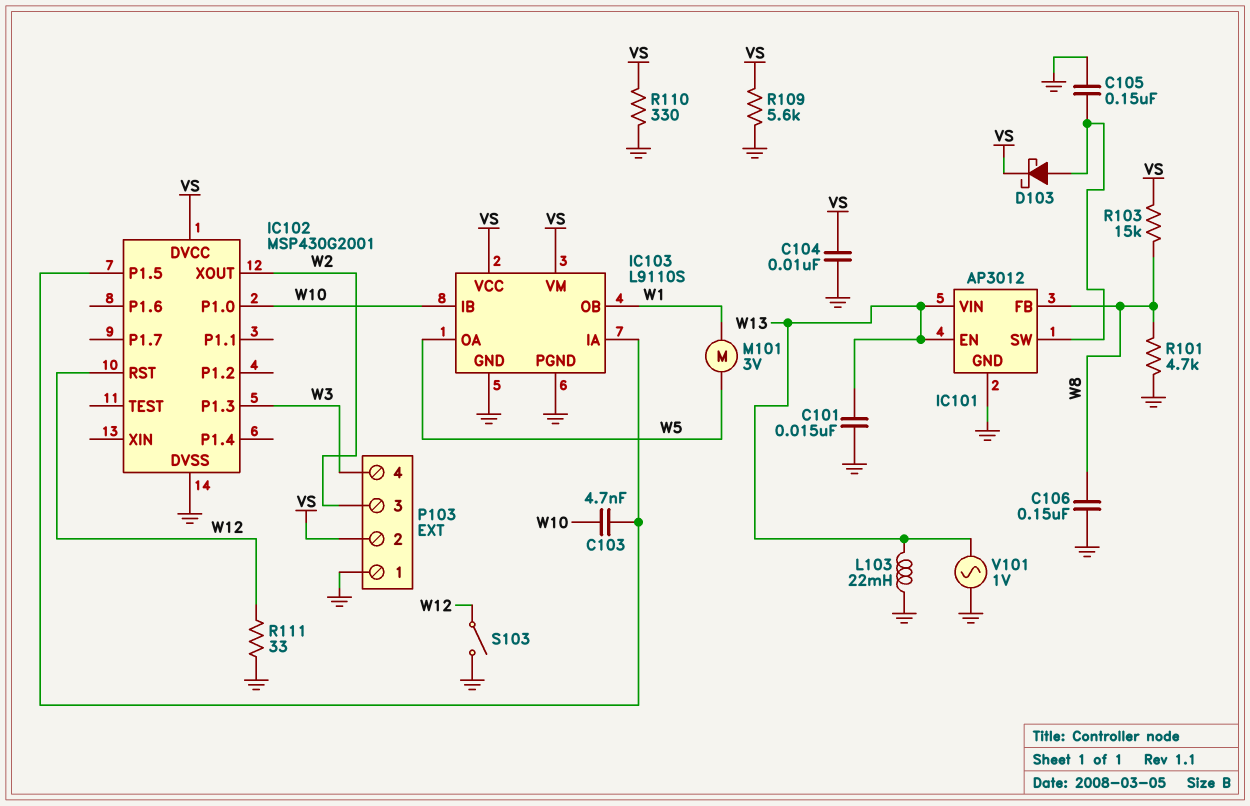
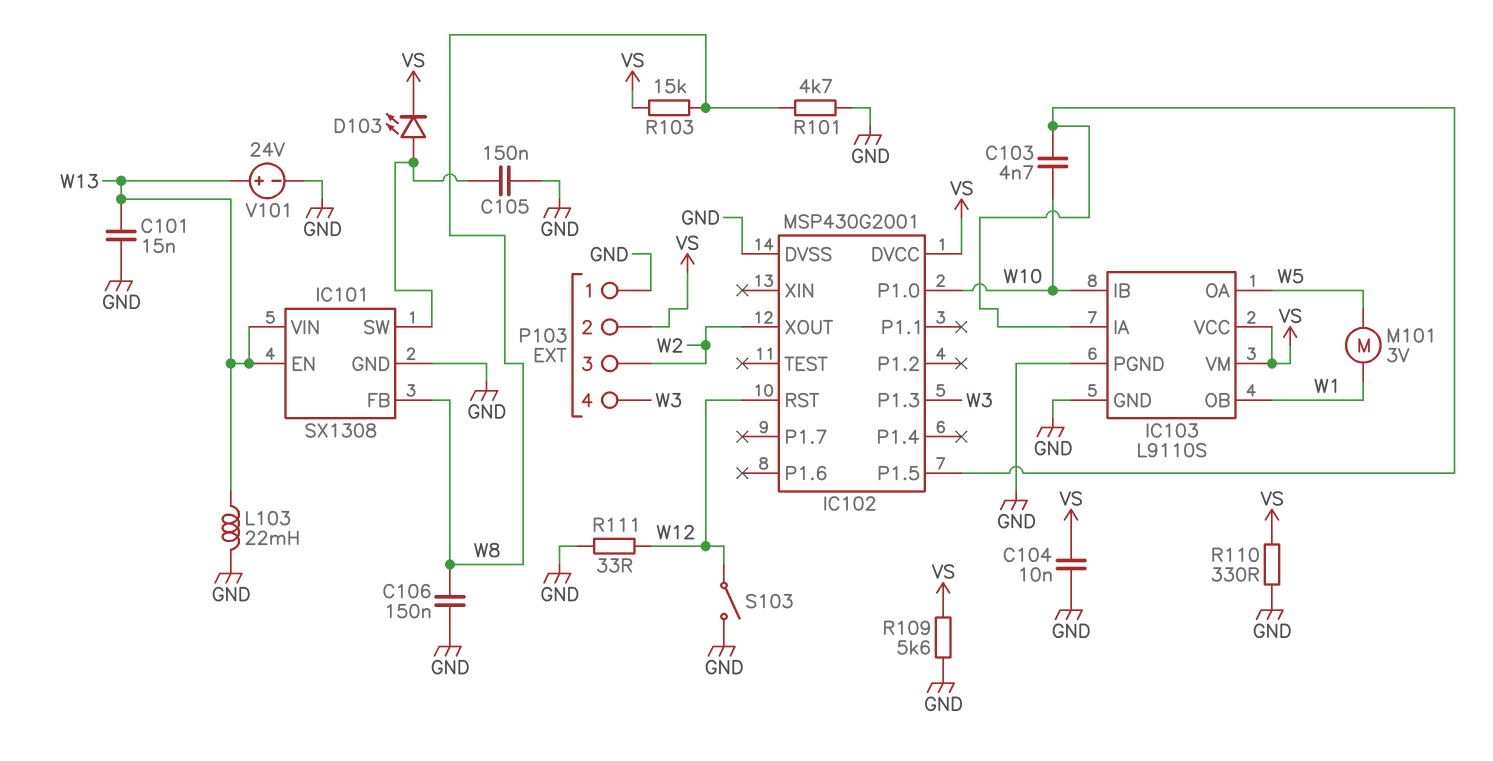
D103: schottky (A IC101/SW, K VS) -> LED (A IC101/SW, K VS)
IC101: AP3012 -> SX1308
V101: AC 1V (GND, W13) -> 24V (plus W13, minus GND)

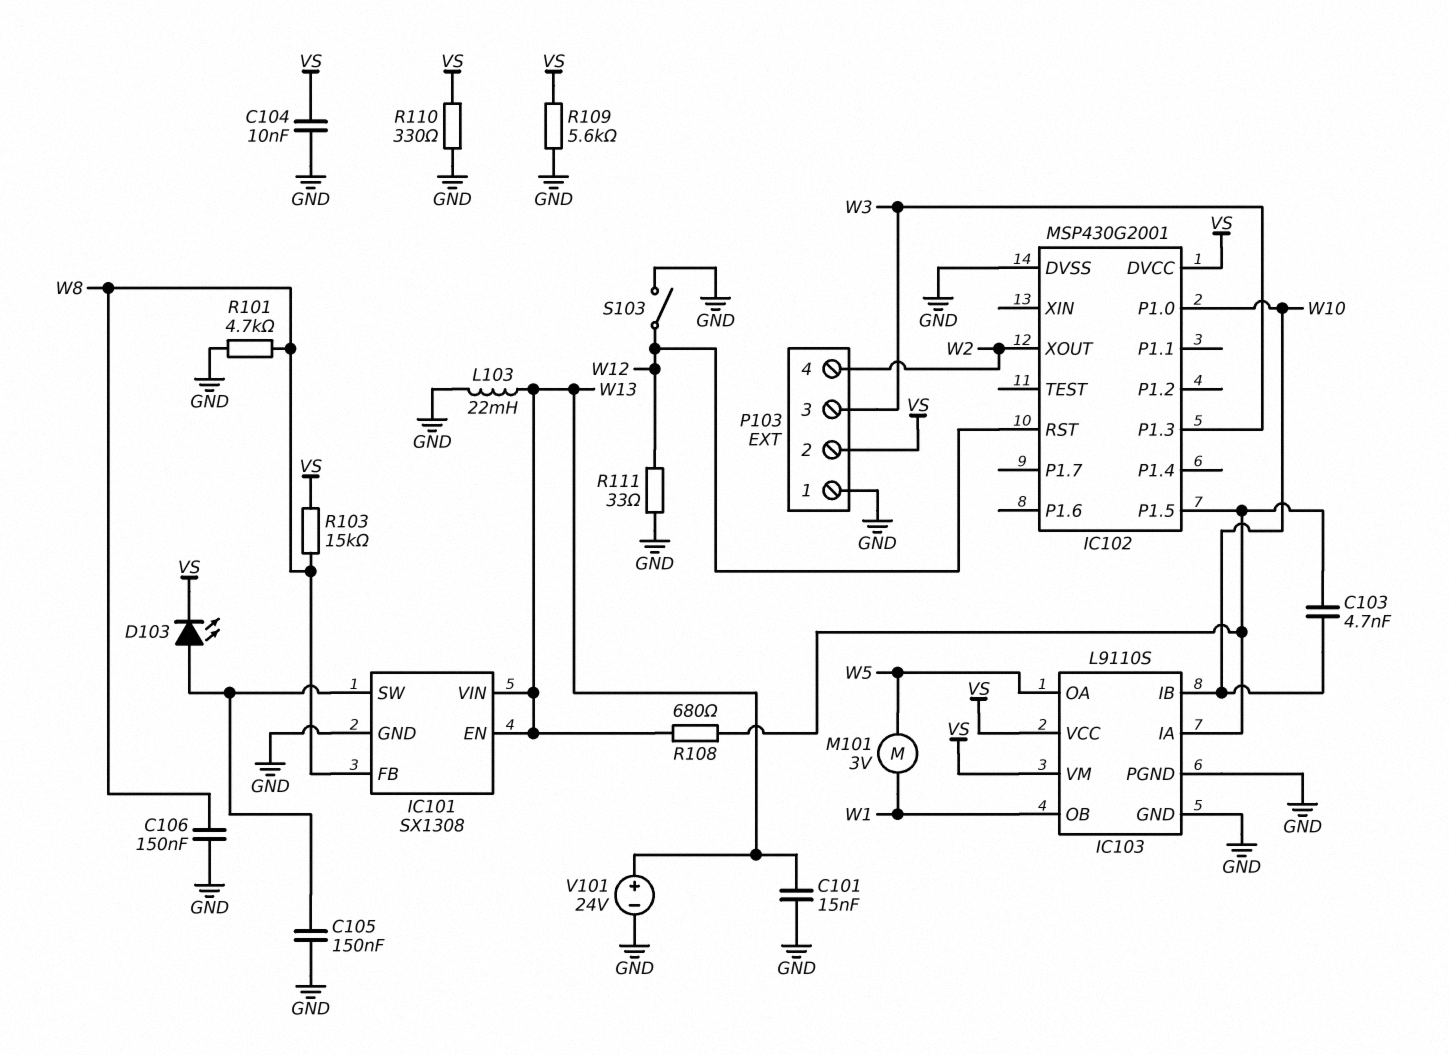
P103 pin 3: W2 -> W3
P103 pin 4: W3 -> W2
R108: none -> 680 (IC102/P1.5, W13)

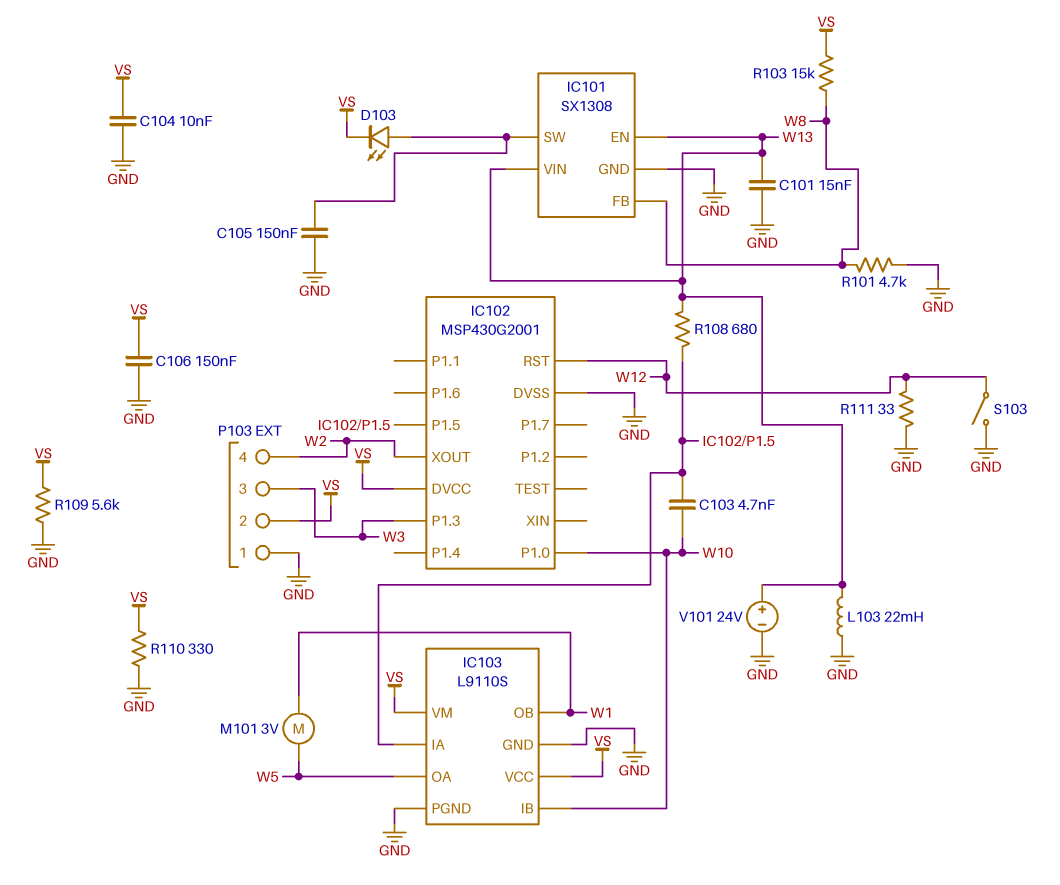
C106: 150nF (GND, W8) -> 150nF (GND, VS)

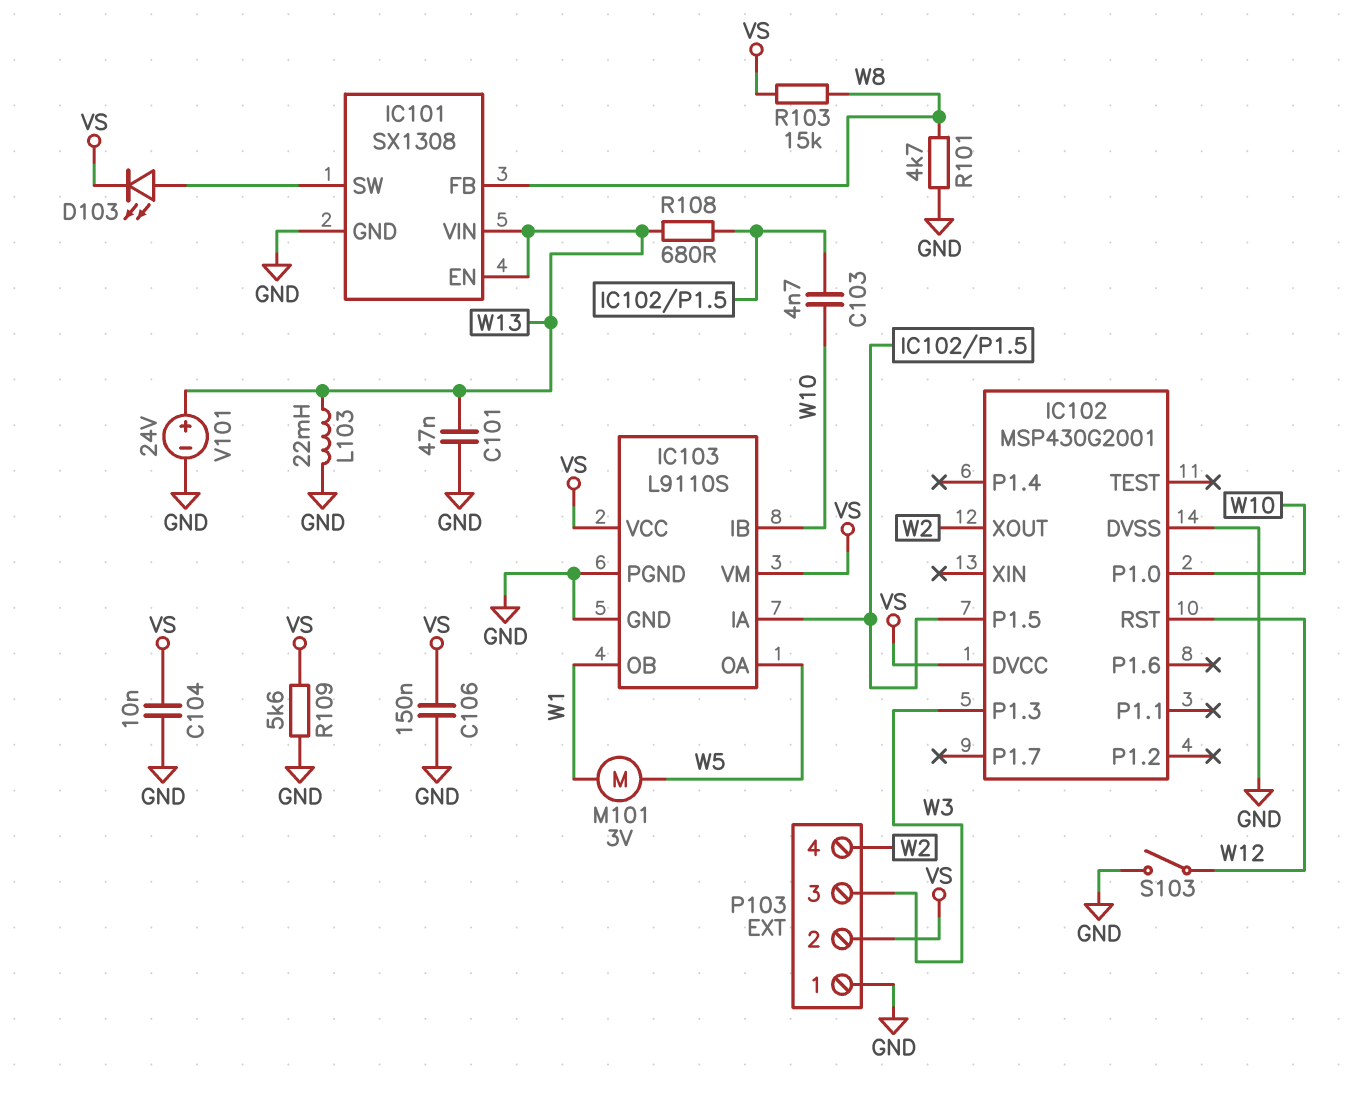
C101: 15nF (GND, W13) -> 47nF (GND, W13)
C105: 150nF (GND, IC101/SW) -> none
R110: 330 (GND, VS) -> none
R111: 33 (GND, W12) -> none

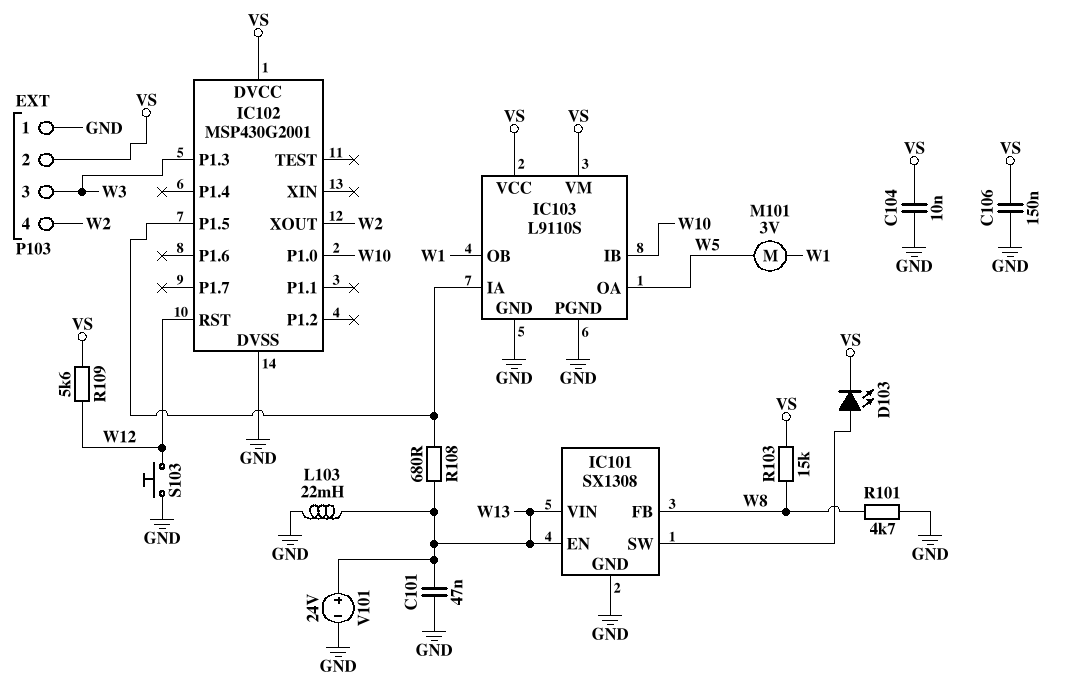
C103: 4.7nF (IC102/P1.5, W10) -> none
R109: 5.6k (GND, VS) -> 5.6k (VS, W12)
S103: switch (GND, W12) -> button (GND, W12)

